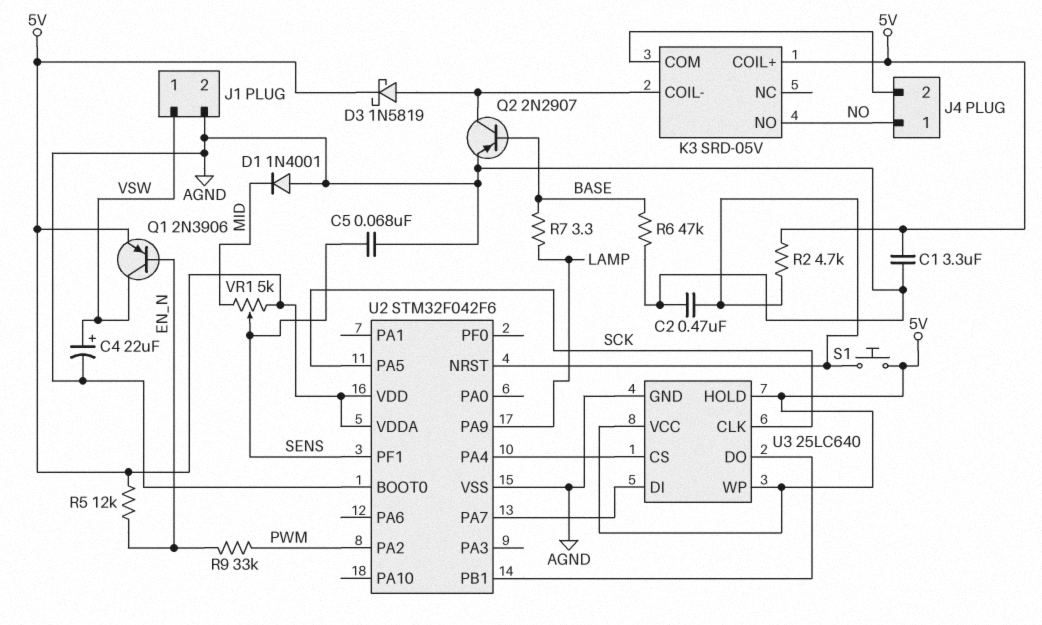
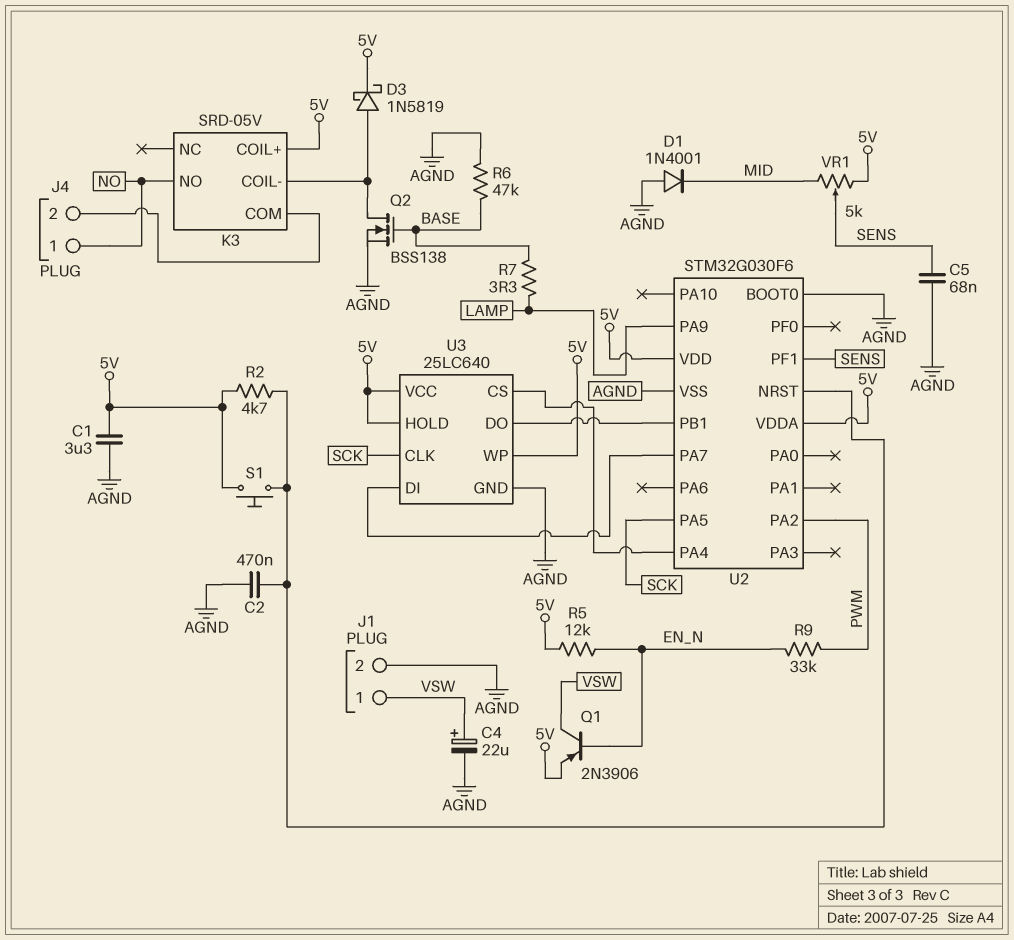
Q2: PNP 2N2907 (B BASE, C K3/COIL-, E AGND) -> NMOS BSS138 (G BASE, D K3/COIL-, S AGND)
U2: STM32F042F6 -> STM32G030F6

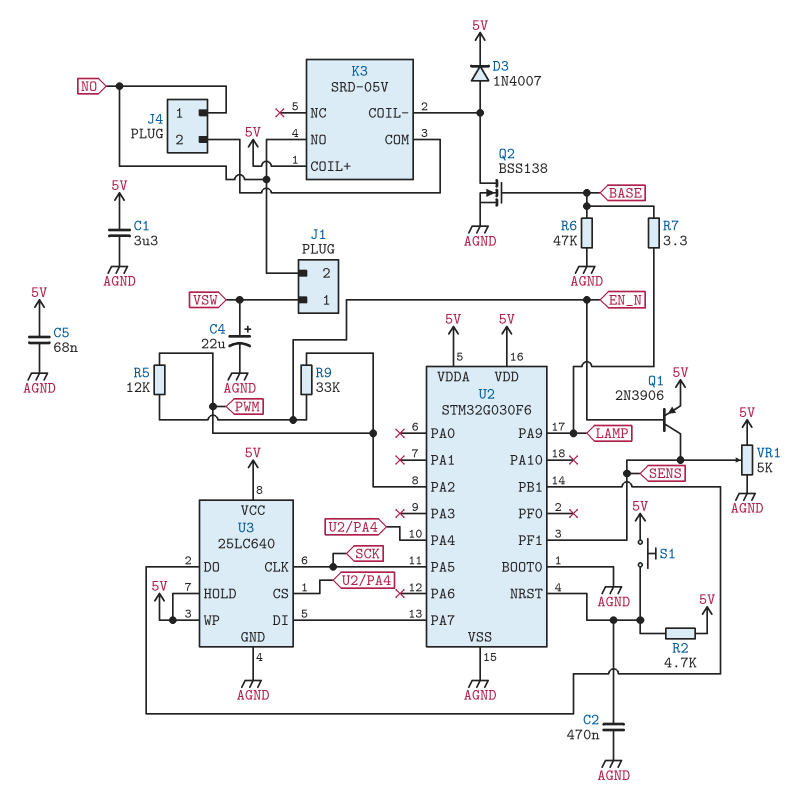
C5: 68nF (AGND, SENS) -> 68nF (5V, AGND)
D1: diode 1N4001 (A AGND, K MID) -> none
D3: schottky 1N5819 (A K3/COIL-, K 5V) -> diode 1N4007 (A K3/COIL-, K 5V)
J1 pin 2: AGND -> NO
Q1: PNP 2N3906 (B EN_N, C VSW, E 5V) -> PNP 2N3906 (B EN_N, C SENS, E 5V)
R5: 12k (5V, EN_N) -> 12k (EN_N, PWM)
VR1: 5k (5V, MID, wiper SENS) -> 5k (5V, AGND, wiper SENS)

